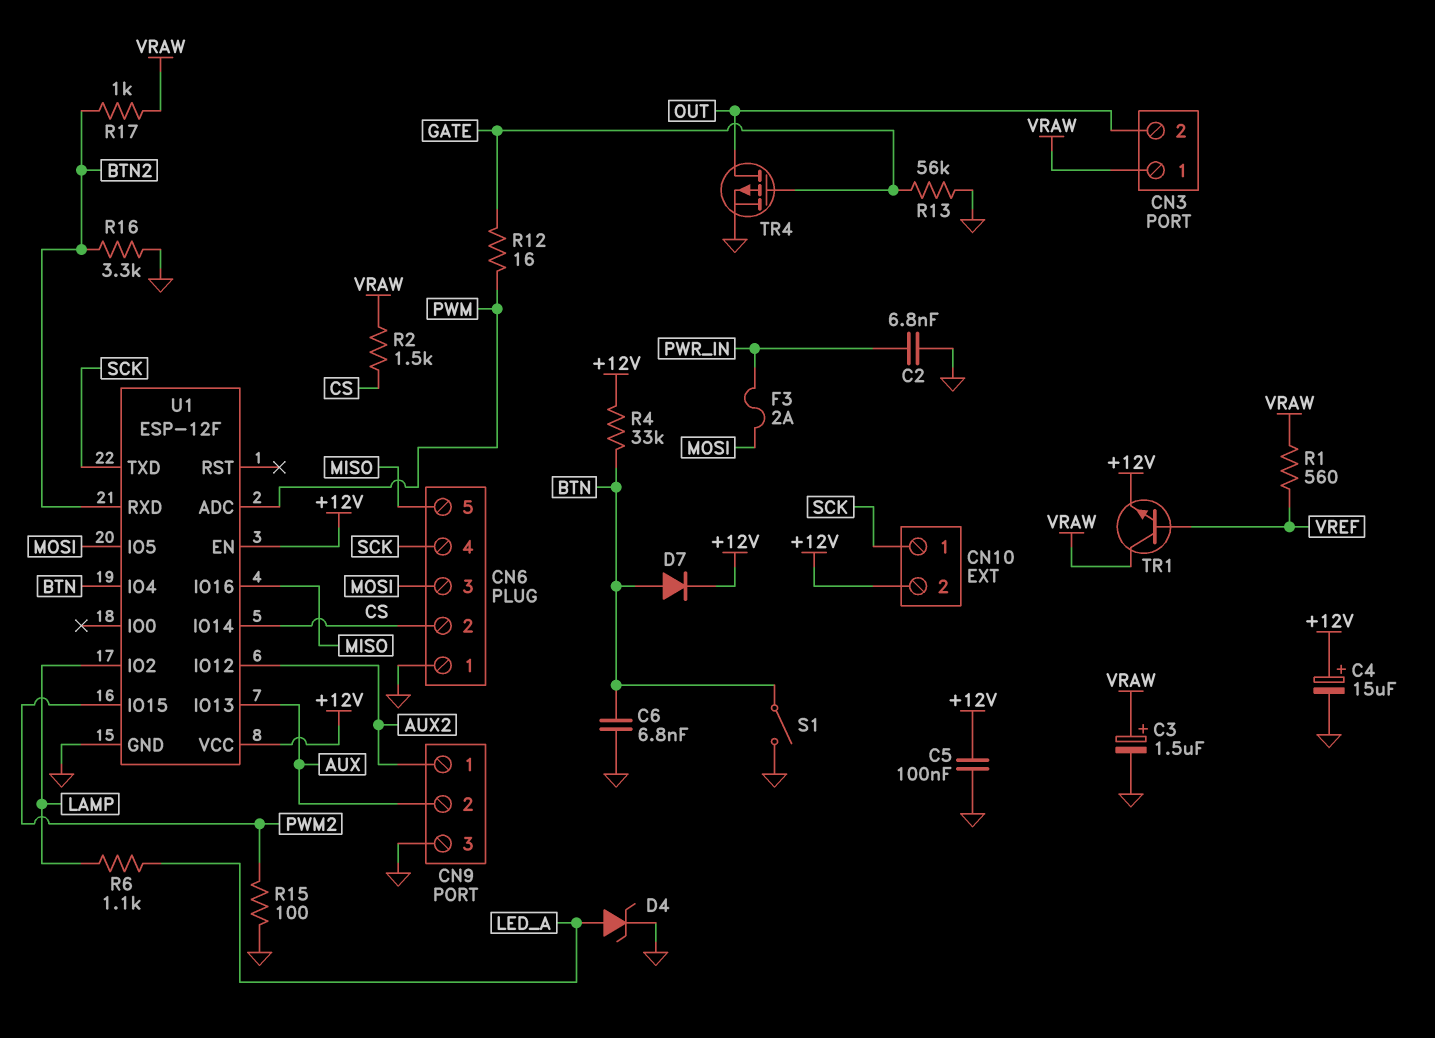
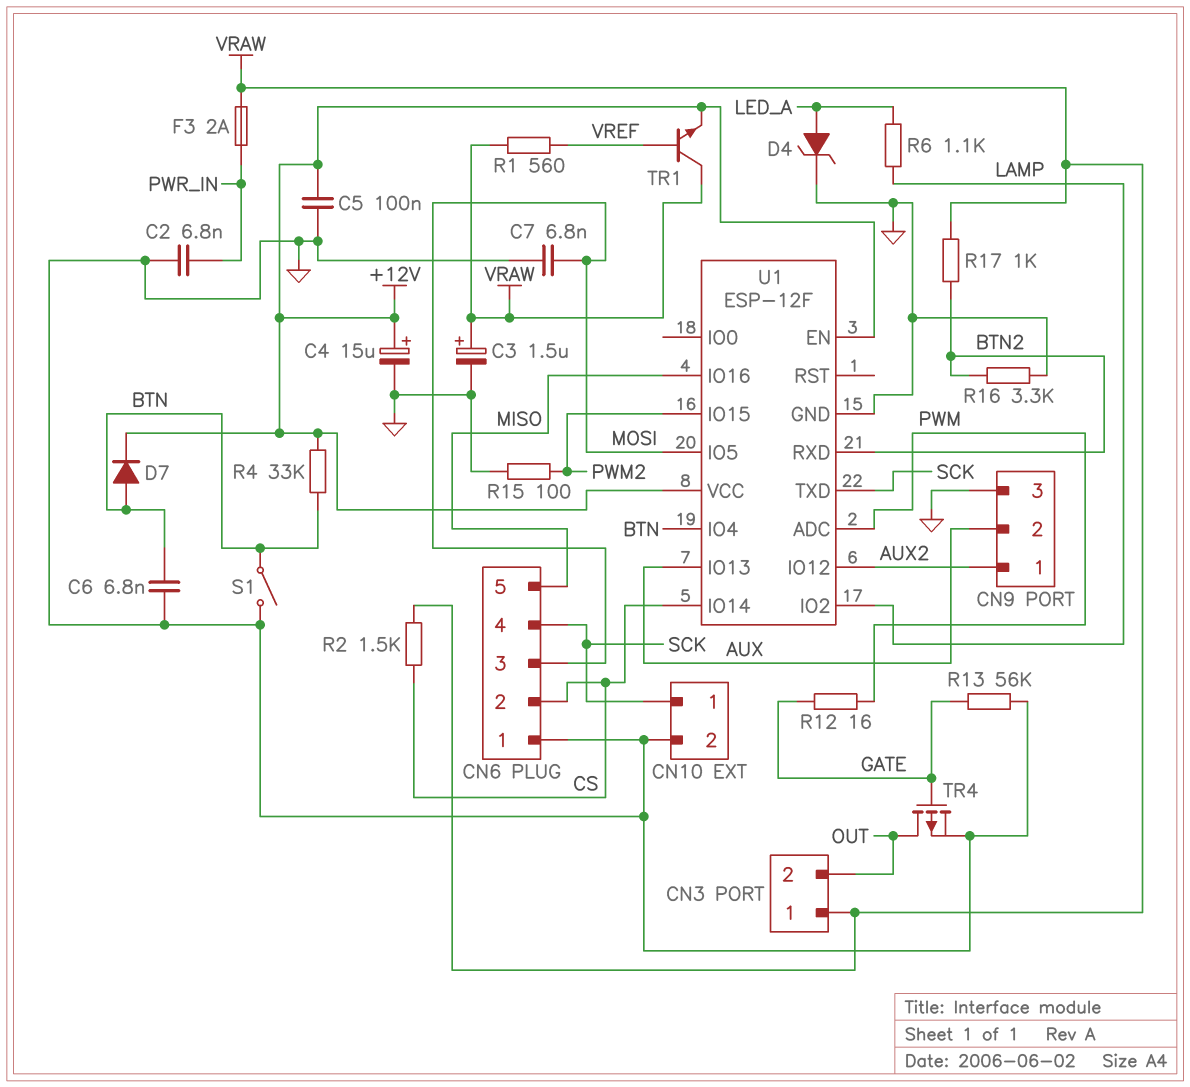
C7: none -> 6.8nF (GND, MOSI)
CN10 pin 2: +12V -> GND
F3: 2A (MOSI, PWR_IN) -> 2A (PWR_IN, VRAW)

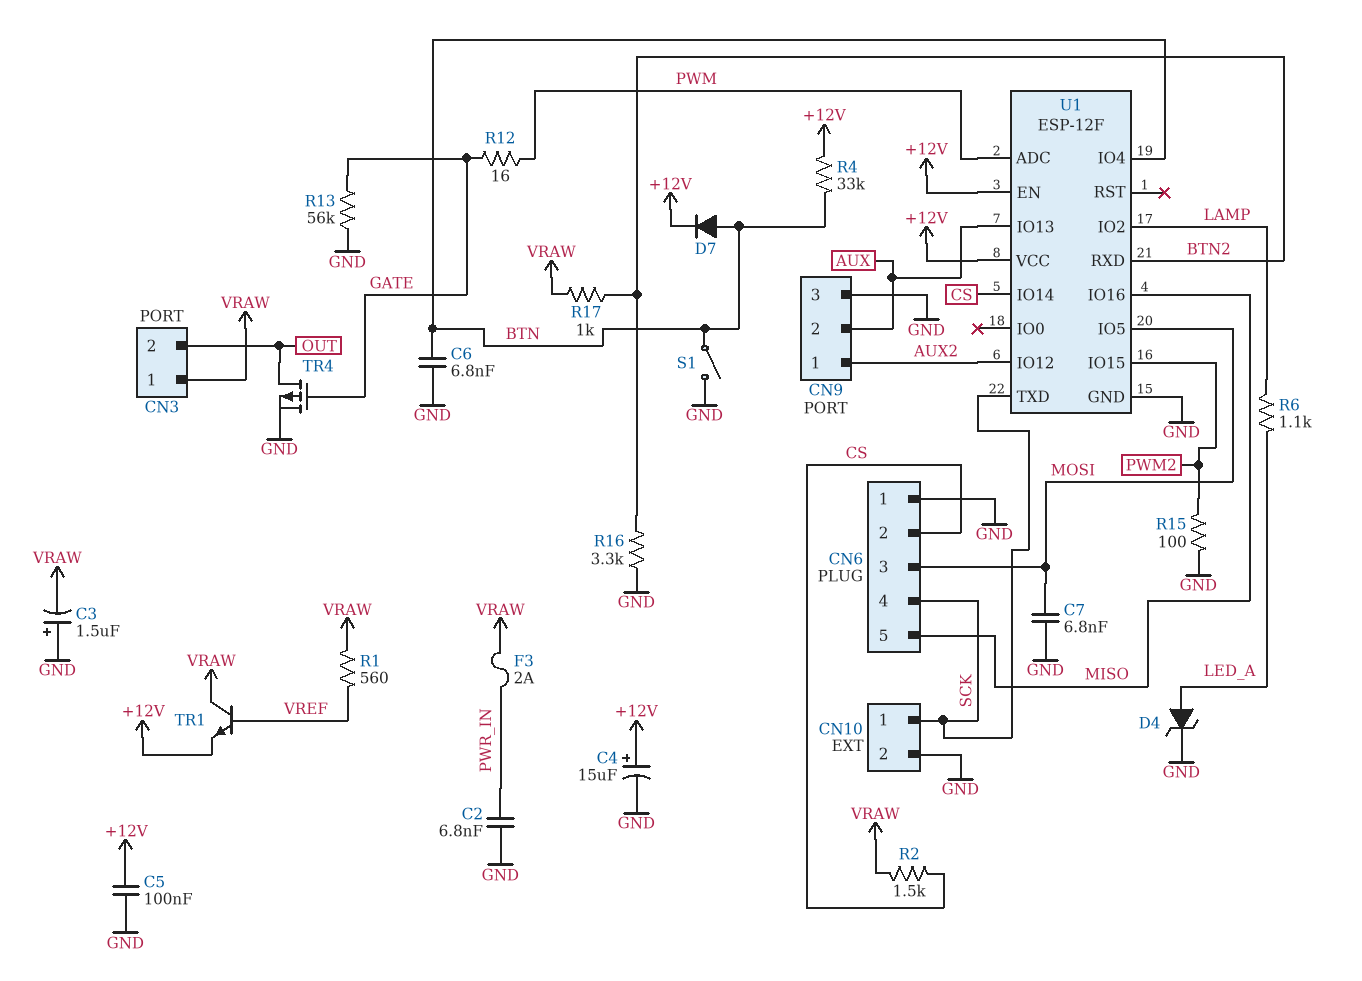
C3: 1.5uF (plus VRAW, minus GND) -> 1.5uF (plus GND, minus VRAW)

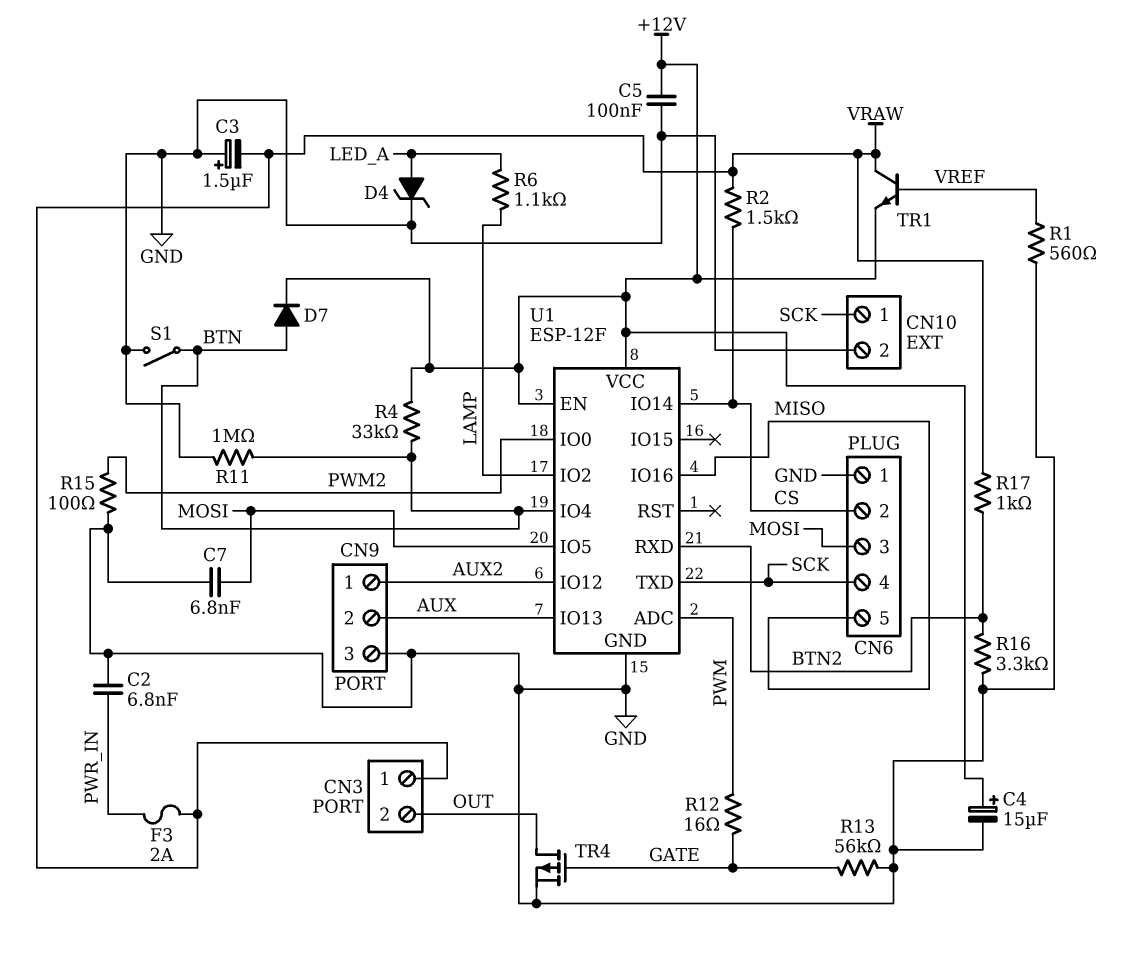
C6: 6.8nF (BTN, GND) -> none
R1: 560 (VRAW, VREF) -> 560 (GND, VREF)
R11: none -> 1M (BTN, GND)
U1 pin IO0: none -> PWM2
U1 pin IO15: PWM2 -> none

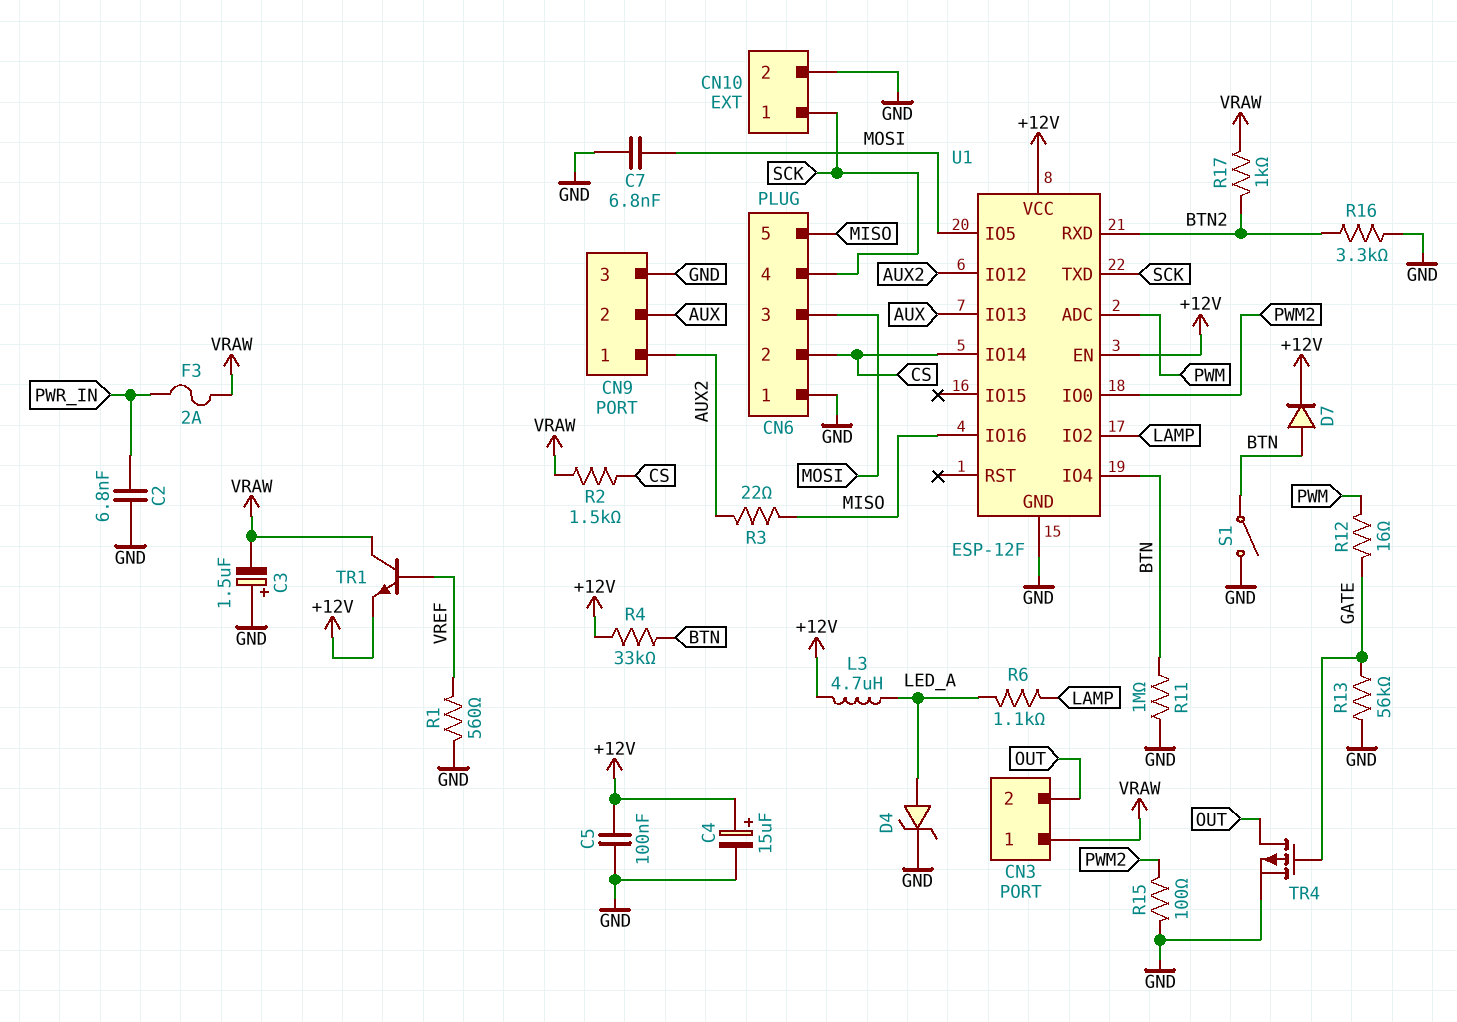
L3: none -> 4.7uH (+12V, LED_A)
R3: none -> 22 (AUX2, MISO)

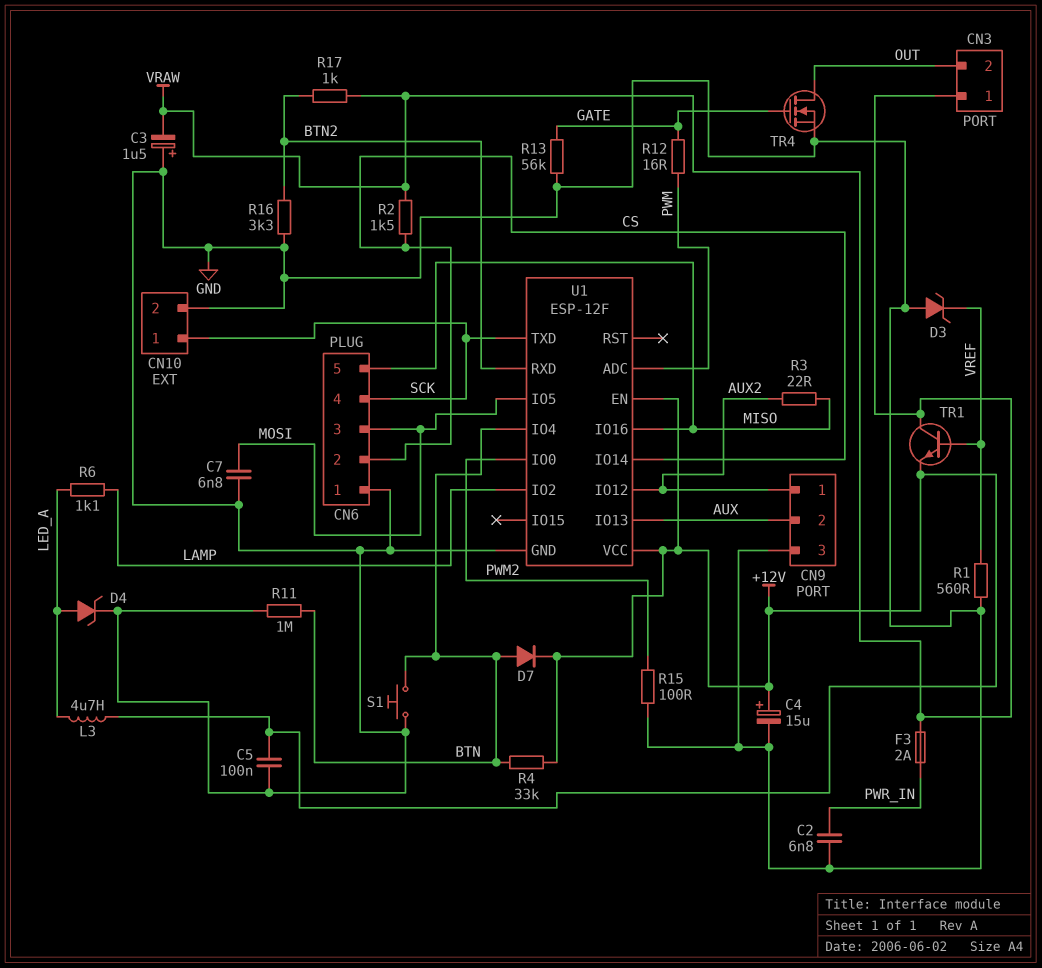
D3: none -> zener (A GND, K VREF)
S1: switch (BTN, GND) -> button (BTN, GND)
TR4: PMOS (G GATE, D OUT, S GND) -> NMOS (G GATE, D OUT, S GND)

